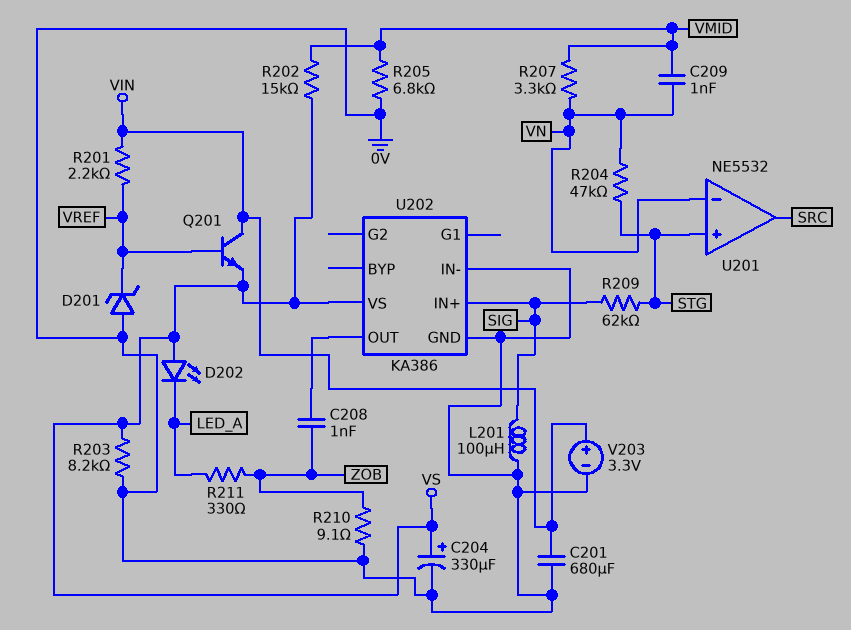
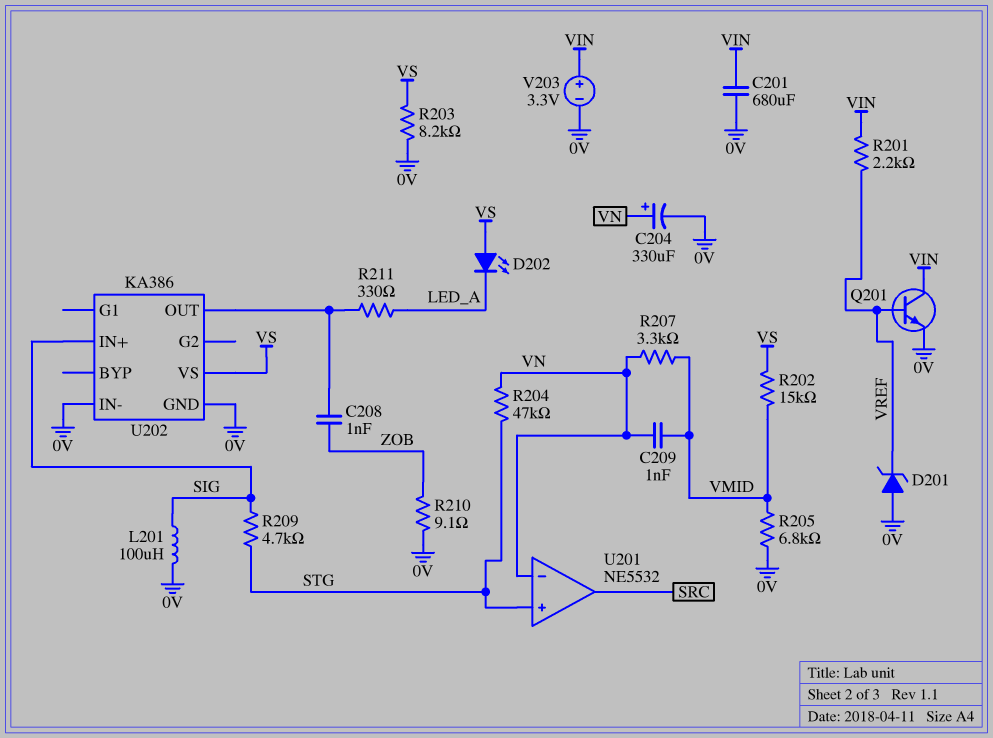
C204: 330uF (plus VS, minus 0V) -> 330uF (plus VN, minus 0V)
Q201: NPN (B VREF, C VIN, E VS) -> NPN (B VREF, C VIN, E 0V)
R209: 62k (SIG, STG) -> 4.7k (SIG, STG)
R211: 330 (LED_A, ZOB) -> 330 (LED_A, U202/OUT)

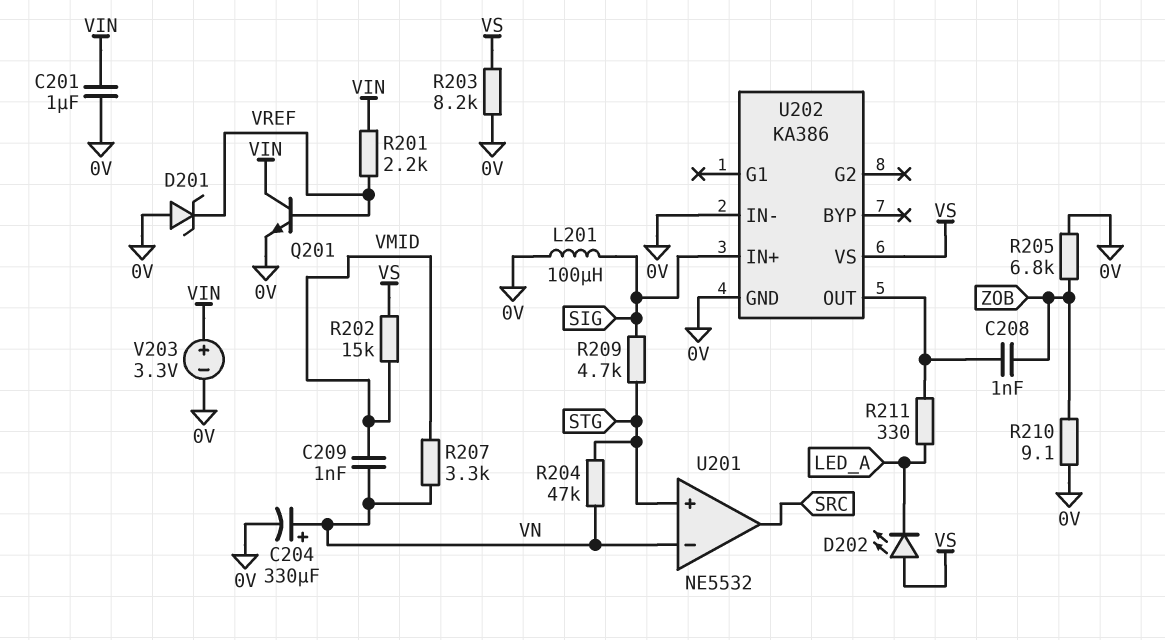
C201: 680uF (0V, VIN) -> 1uF (0V, VIN)
R205: 6.8k (0V, VMID) -> 6.8k (0V, ZOB)

